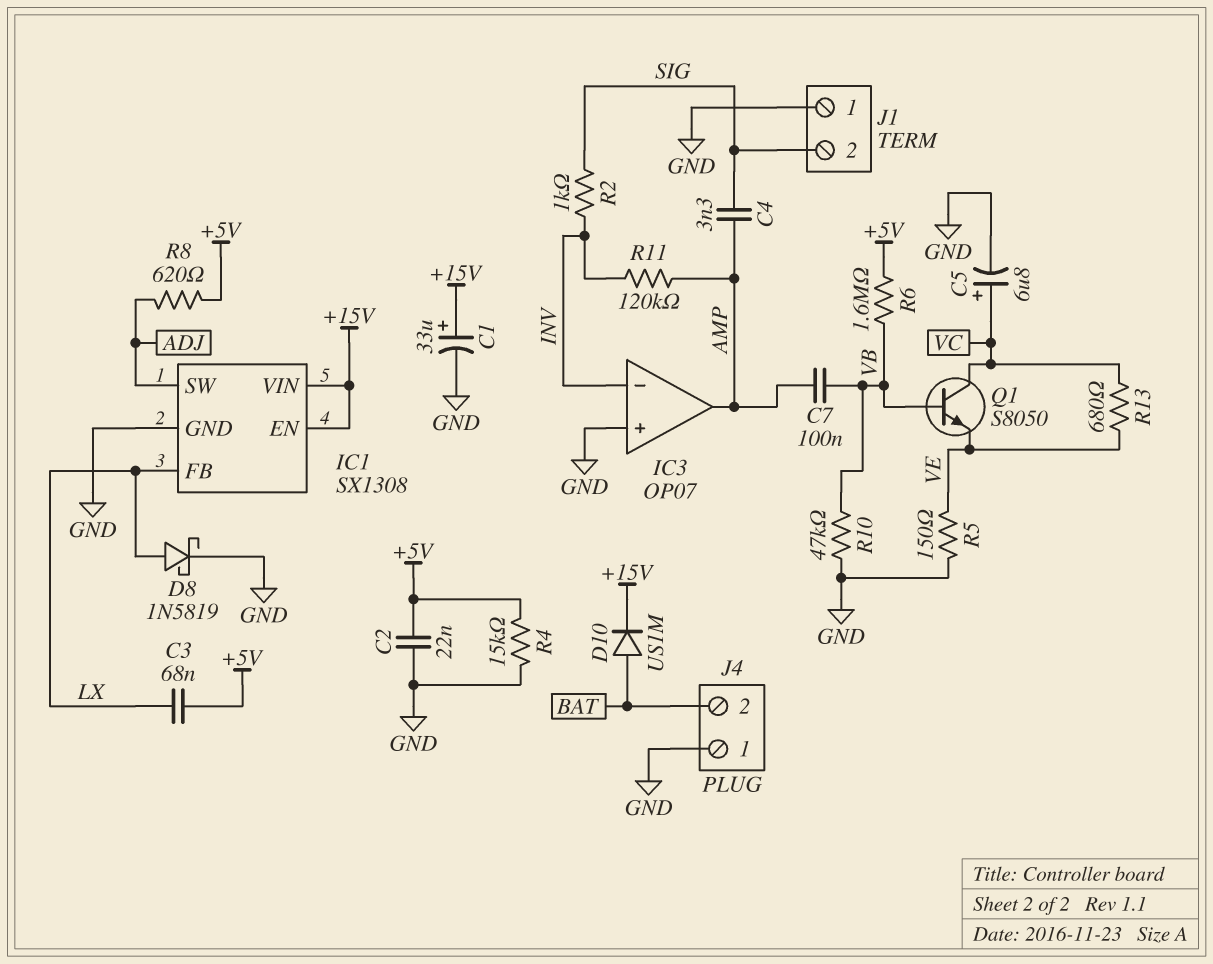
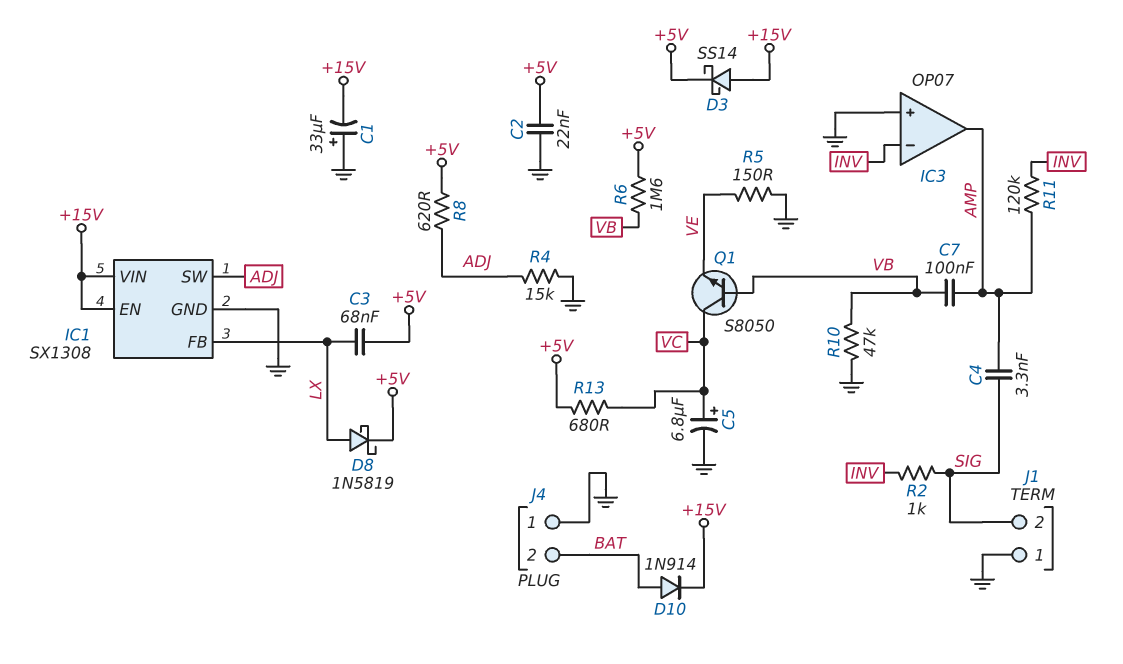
C1: 33uF (plus +15V, minus GND) -> 33uF (plus GND, minus +15V)
D3: none -> schottky SS14 (A +15V, K +5V)
D8: schottky 1N5819 (A LX, K GND) -> schottky 1N5819 (A LX, K +5V)
D10: diode US1M (A BAT, K +15V) -> diode 1N914 (A BAT, K +15V)
R4: 15k (+5V, GND) -> 15k (ADJ, GND)
R13: 680 (VC, VE) -> 680 (+5V, VC)

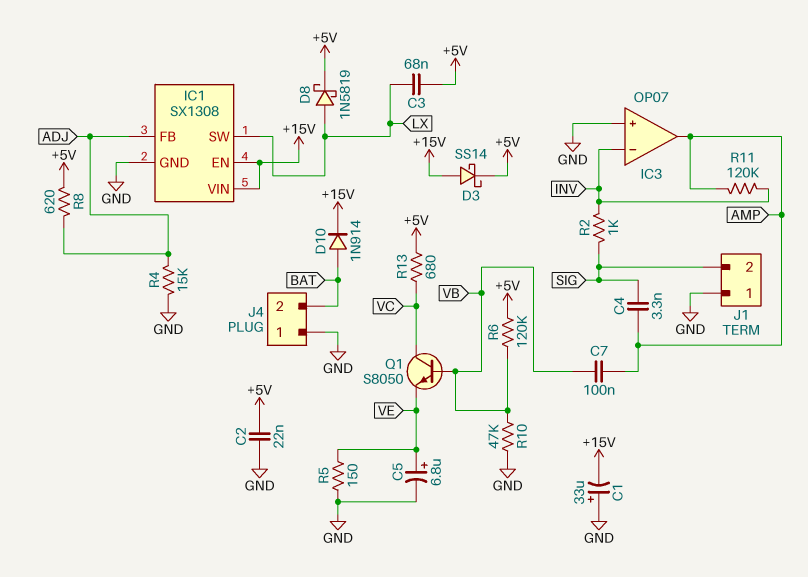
C5: 6.8uF (plus VC, minus GND) -> 6.8uF (plus VE, minus GND)
IC1 pin FB: LX -> ADJ
IC1 pin SW: ADJ -> LX
R6: 1.6M (+5V, VB) -> 120k (+5V, VB)

